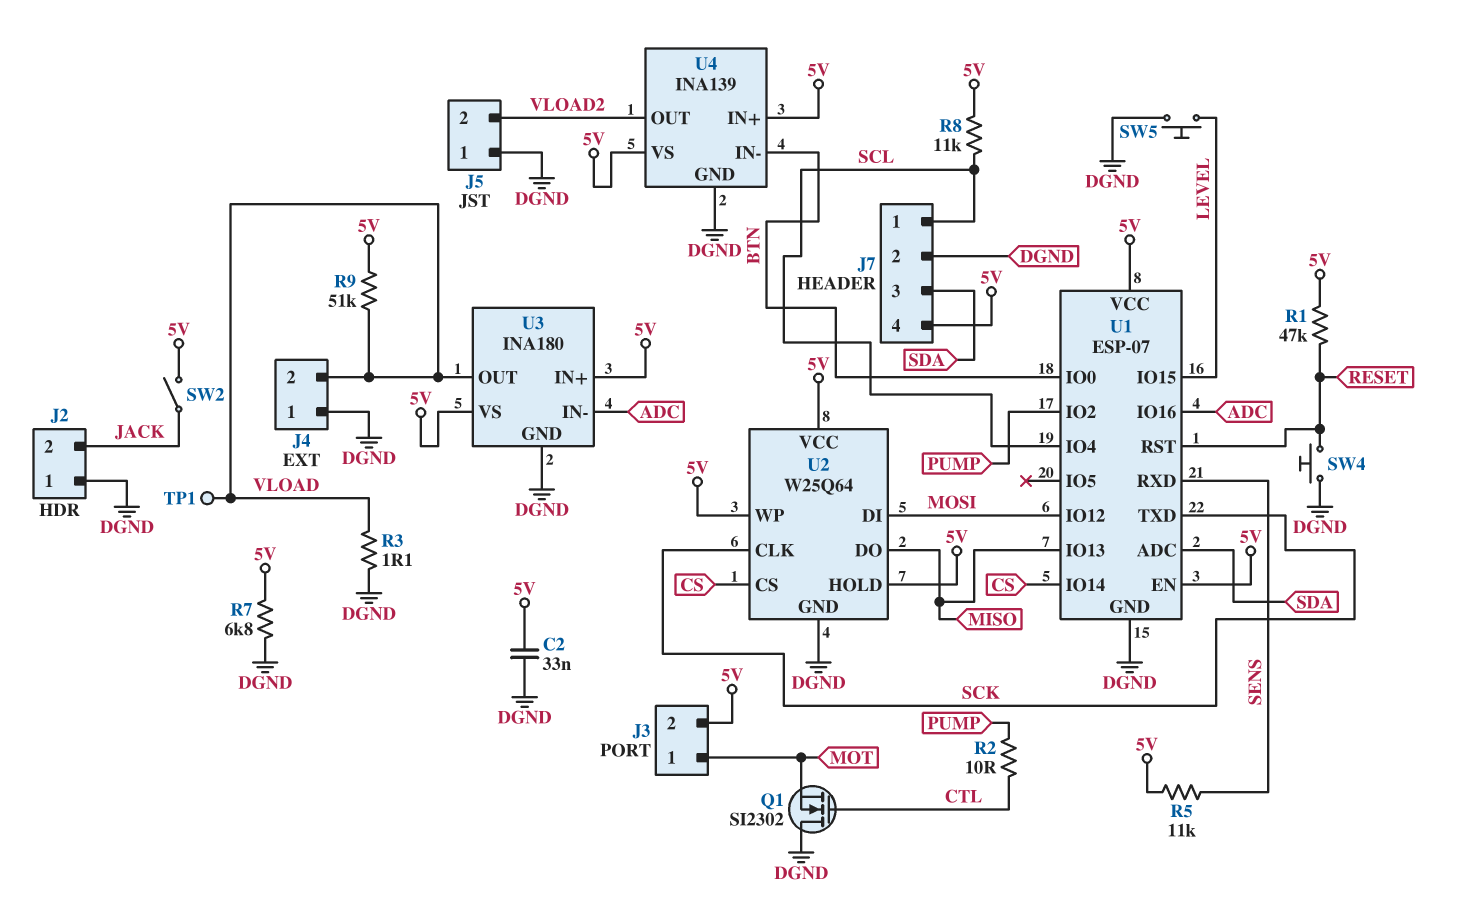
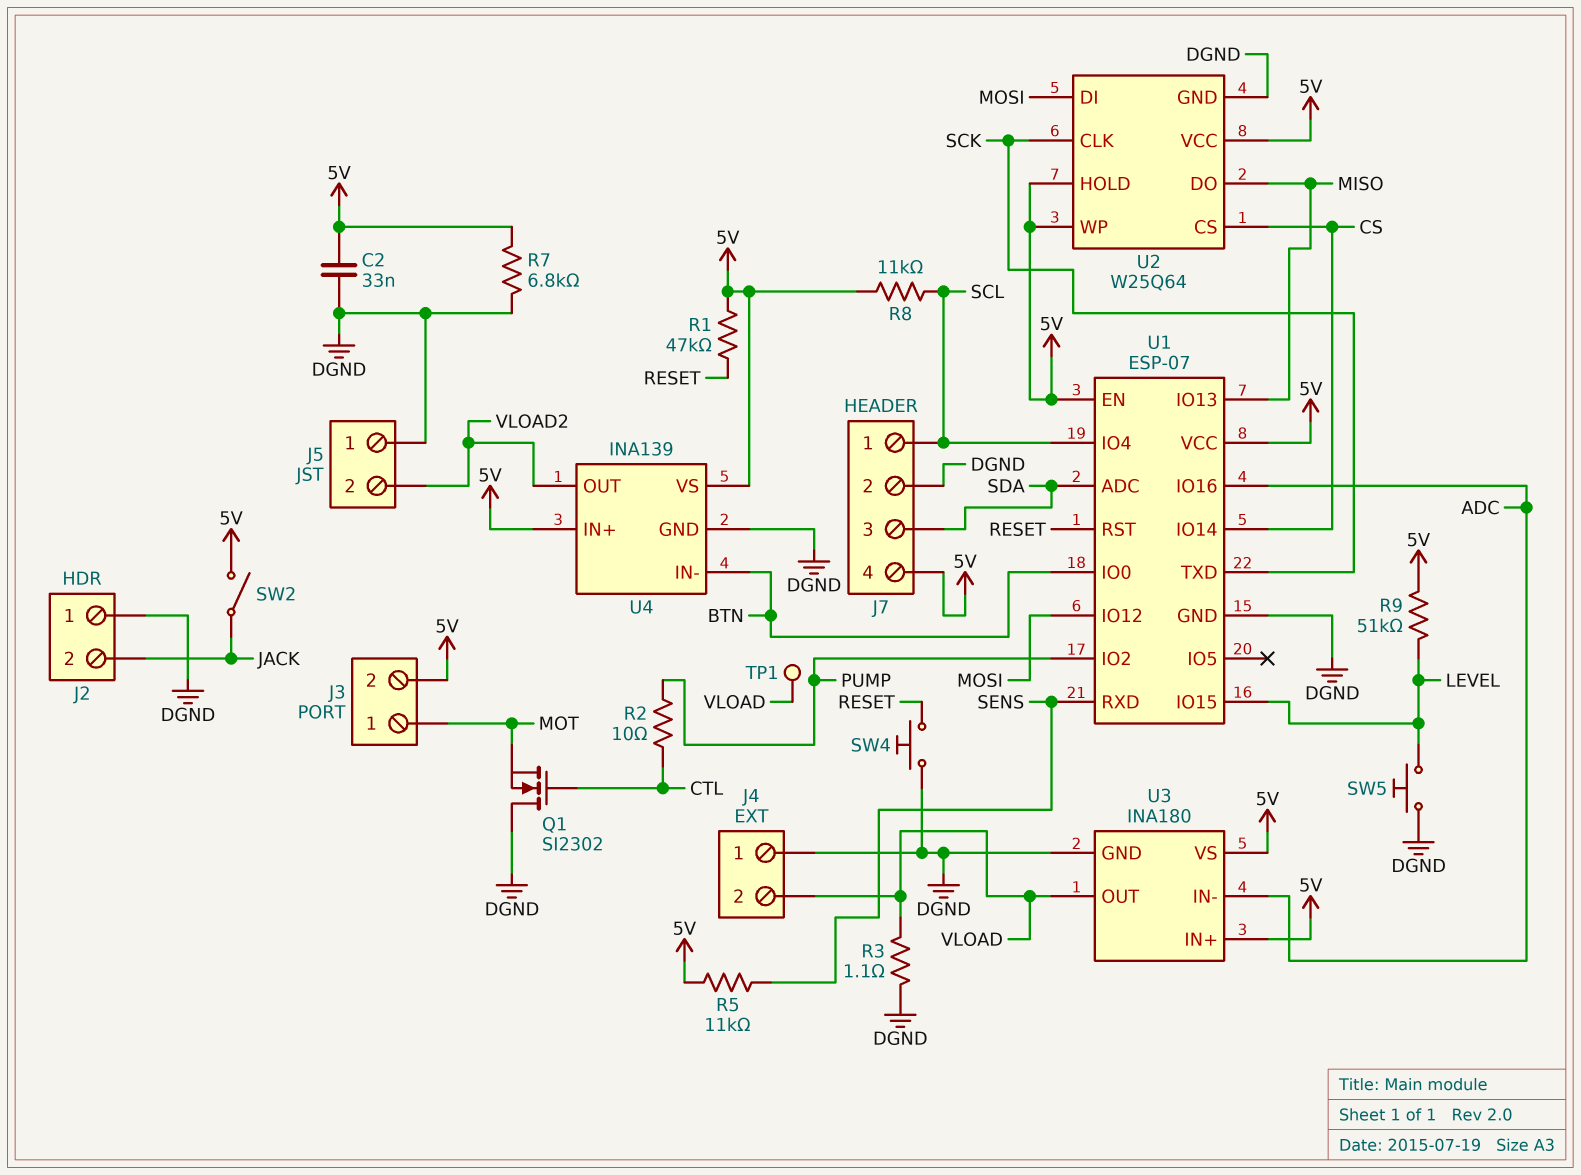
R9: 51k (5V, VLOAD) -> 51k (5V, LEVEL)

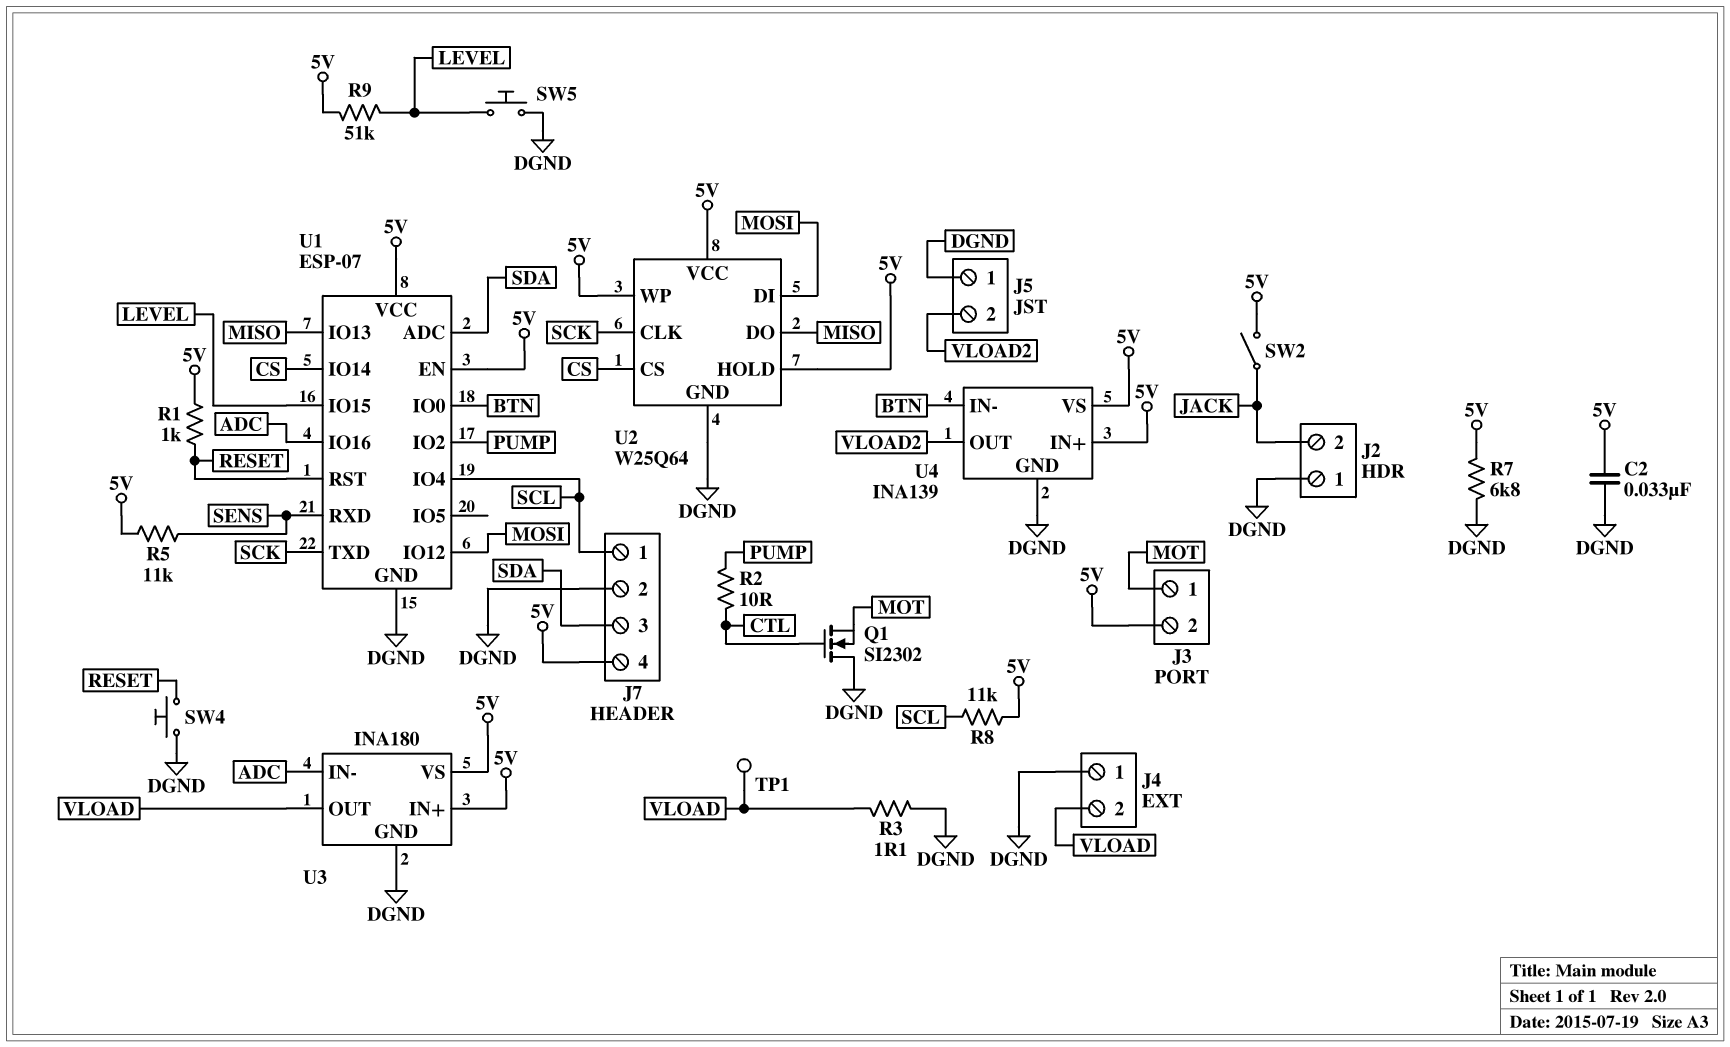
R1: 47k (5V, RESET) -> 1k (5V, RESET)

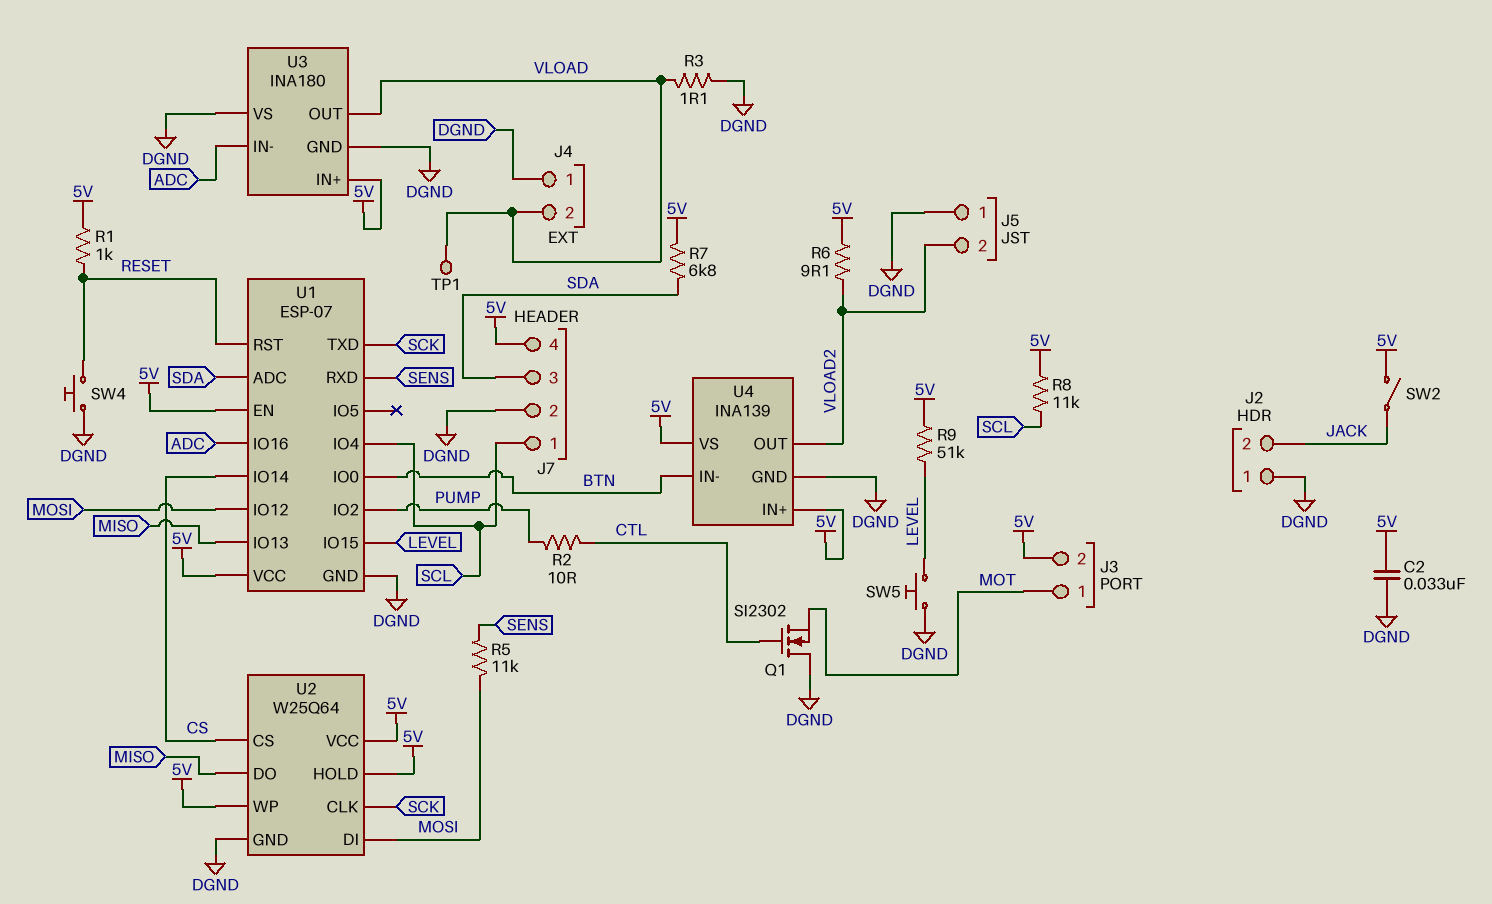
R5: 11k (5V, SENS) -> 11k (MOSI, SENS)
R6: none -> 9.1 (5V, VLOAD2)
R7: 6.8k (5V, DGND) -> 6.8k (5V, SDA)
U3 pin VS: 5V -> DGND

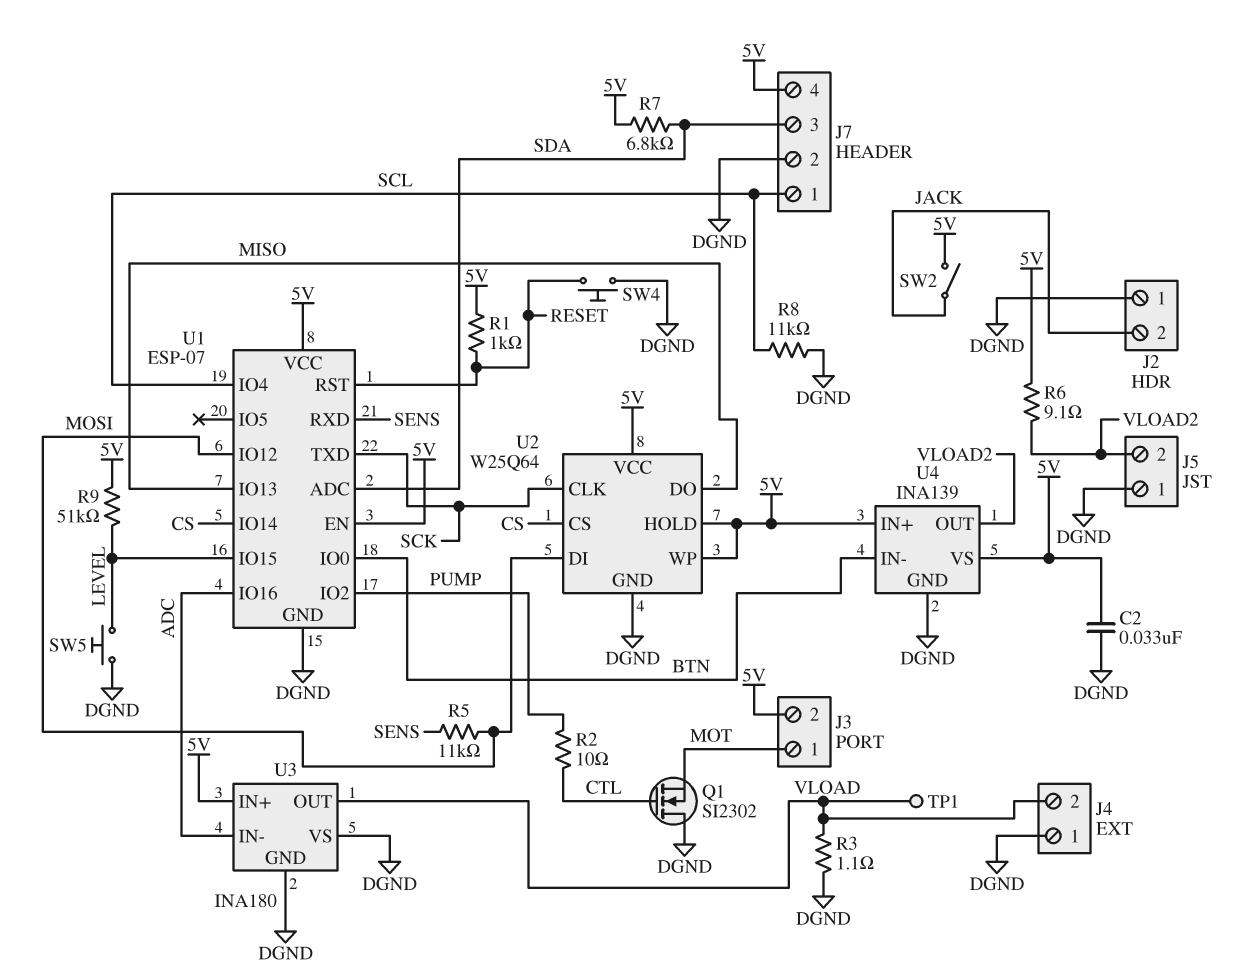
R8: 11k (5V, SCL) -> 11k (DGND, SCL)

